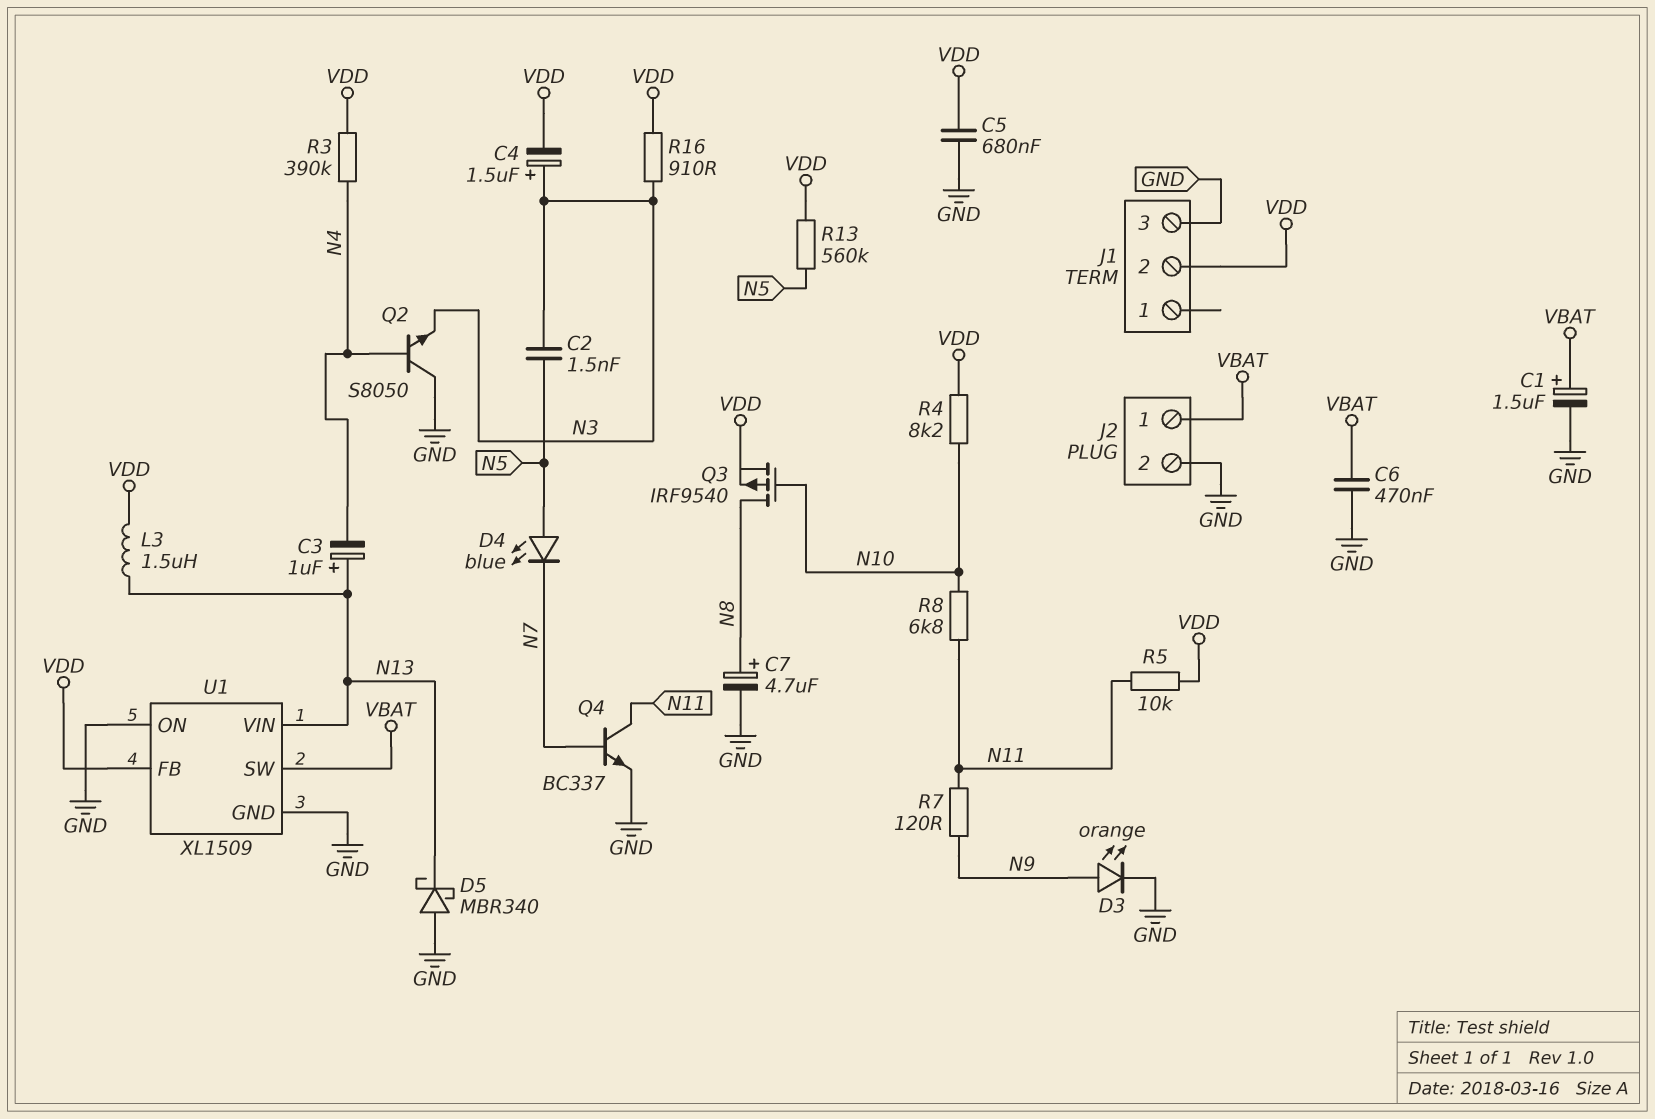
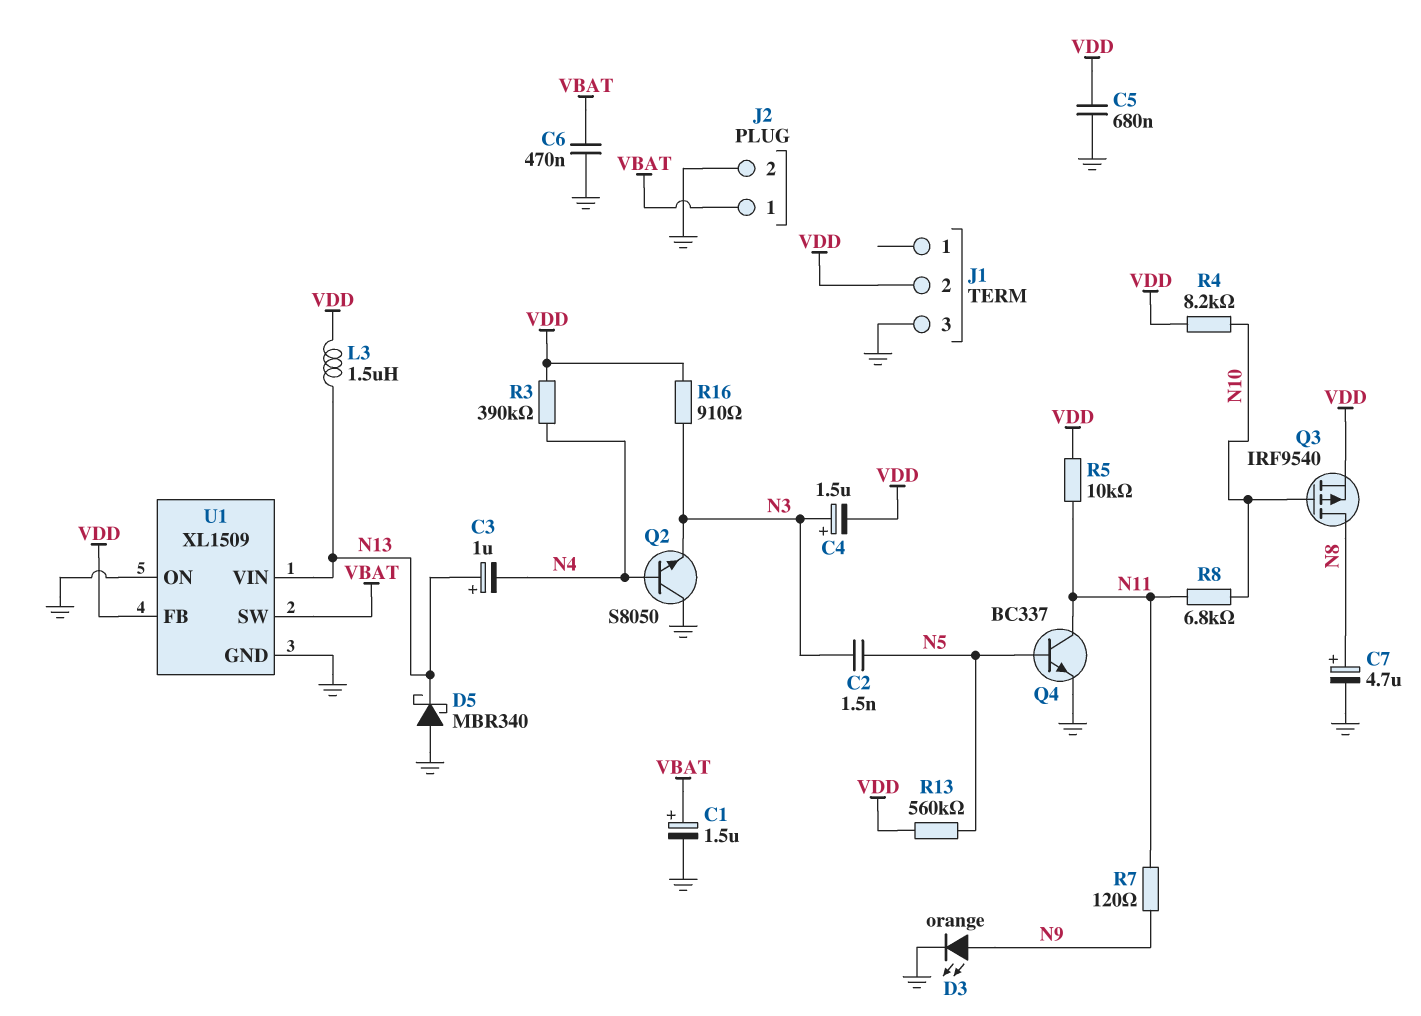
D4: LED blue (A N5, K N7) -> none
Q4: NPN BC337 (B N7, C N11, E GND) -> NPN BC337 (B N5, C N11, E GND)

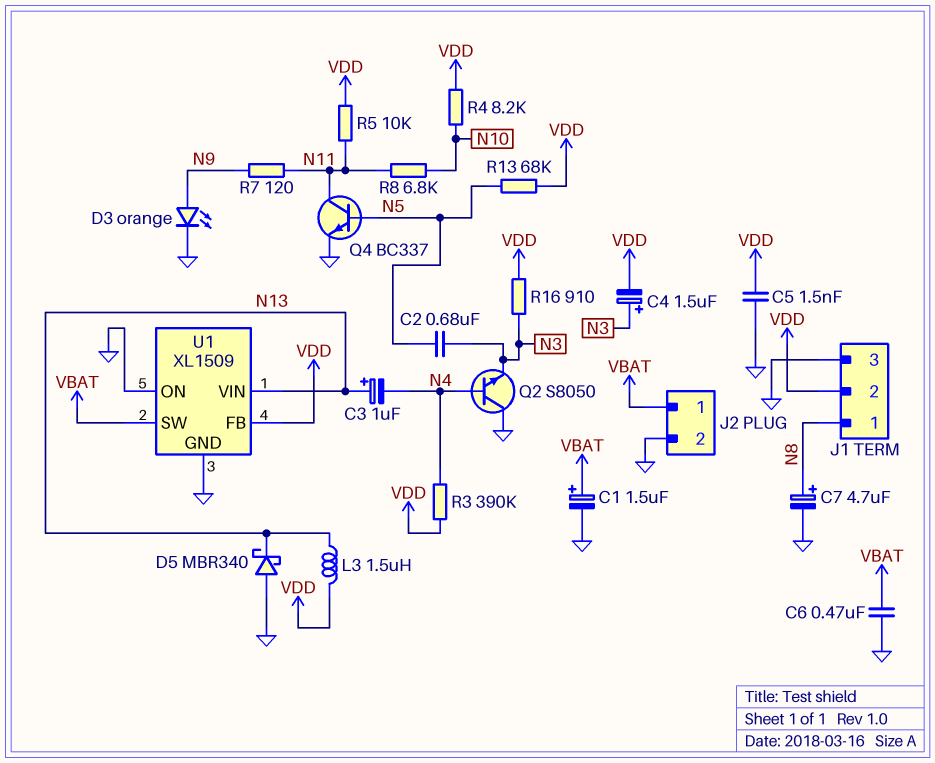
C2: 1.5nF (N3, N5) -> 680nF (N3, N5)
C5: 680nF (GND, VDD) -> 1.5nF (GND, VDD)
J1 pin 1: none -> N8
Q3: PMOS IRF9540 (G N10, D N8, S VDD) -> none
R13: 560k (N5, VDD) -> 68k (N5, VDD)

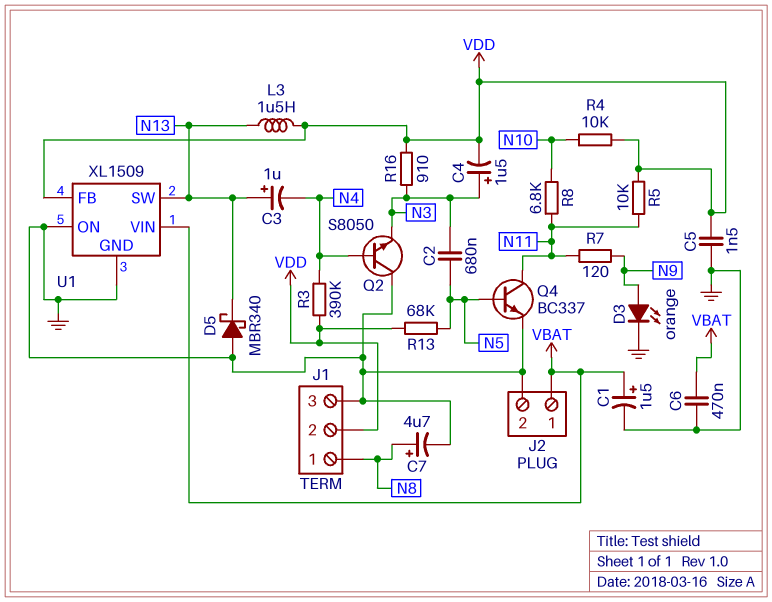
R4: 8.2k (N10, VDD) -> 10k (N10, VDD)
U1 pin SW: VBAT -> N13
U1 pin VIN: N13 -> VBAT

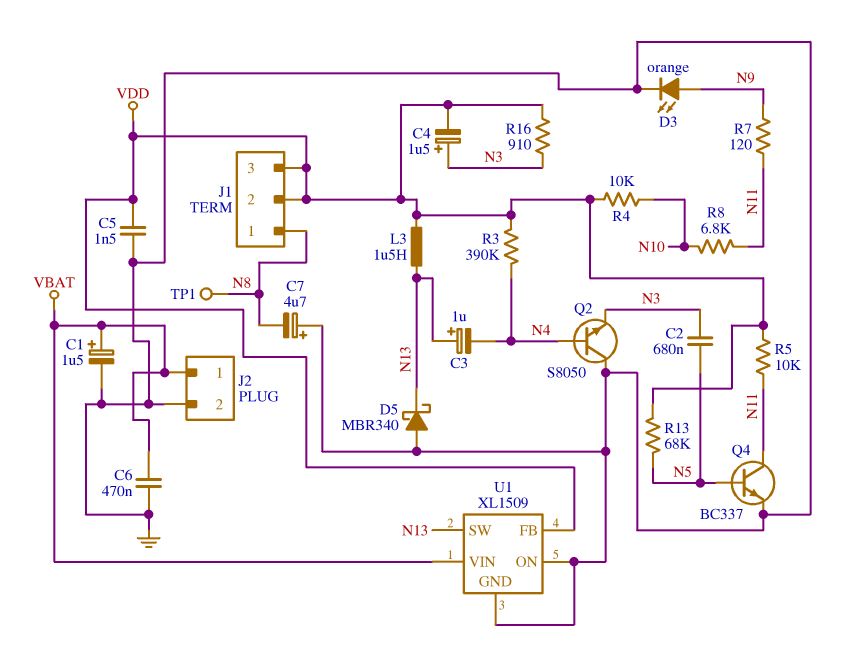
C7: 4.7uF (plus N8, minus GND) -> 4.7uF (plus GND, minus N8)
J1 pin 3: GND -> VDD
TP1: none -> test point (N8)

